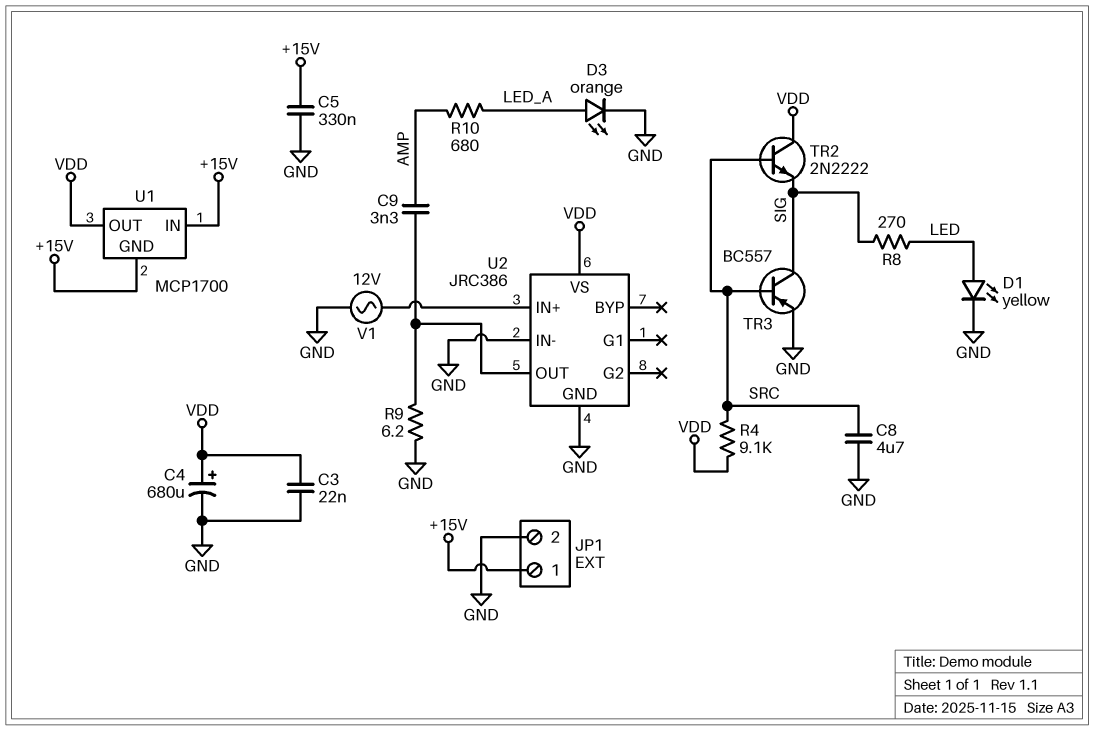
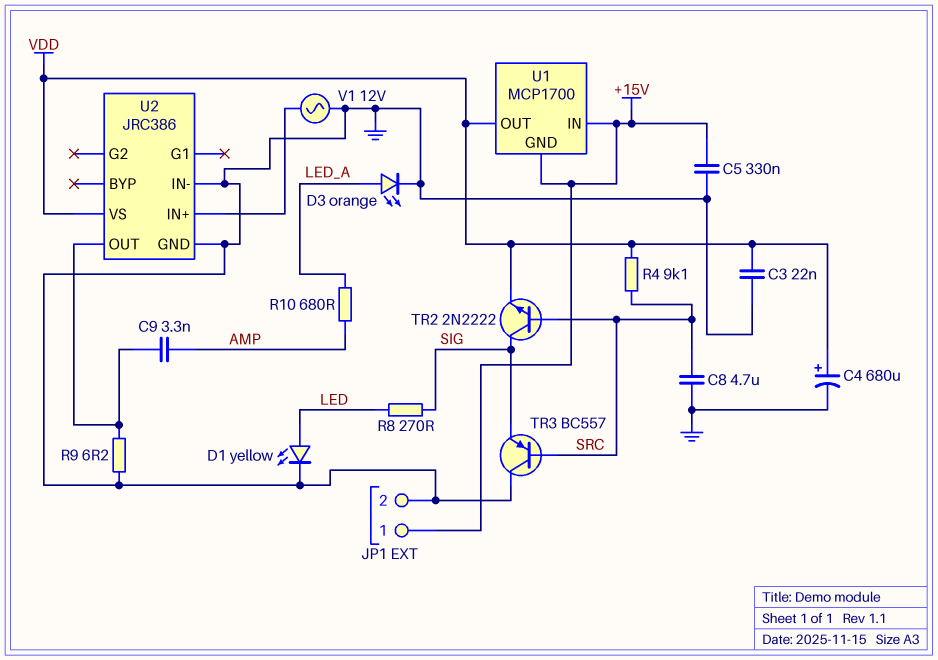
TR2: NPN 2N2222 (B SRC, C VDD, E SIG) -> NPN 2N2222 (B SRC, C SIG, E VDD)
TR3: PNP BC557 (B SRC, C SIG, E GND) -> PNP BC557 (B SRC, C GND, E SIG)

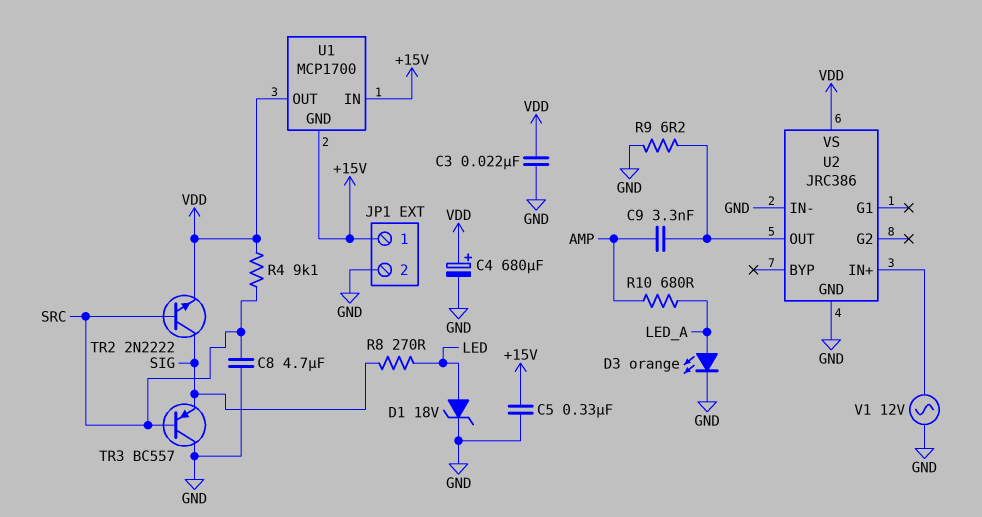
D1: LED yellow (A LED, K GND) -> zener 18V (A LED, K GND)

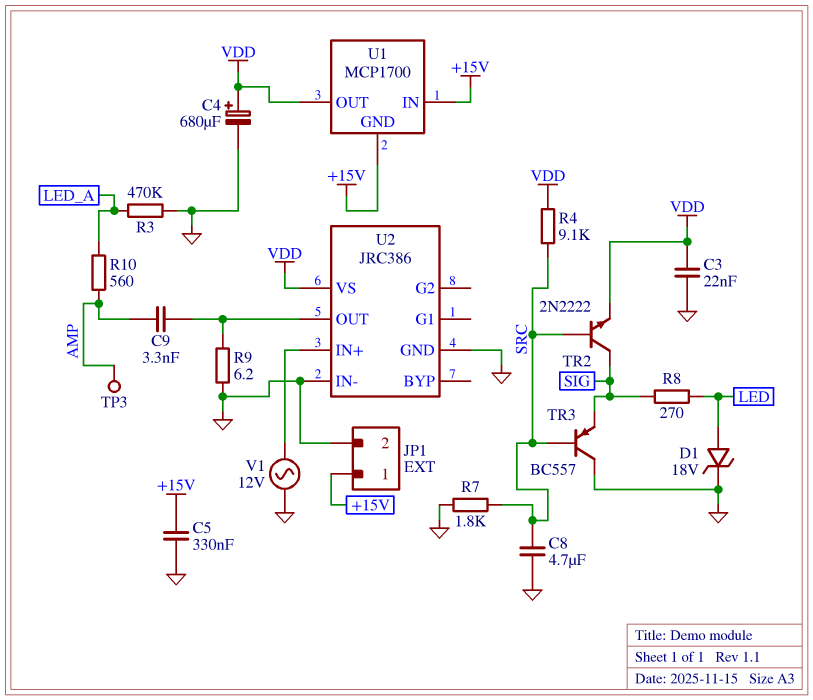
D3: LED orange (A LED_A, K GND) -> none
R3: none -> 470k (GND, LED_A)
R7: none -> 1.8k (GND, SRC)
R10: 680 (AMP, LED_A) -> 560 (AMP, LED_A)
TP3: none -> test point (AMP)

